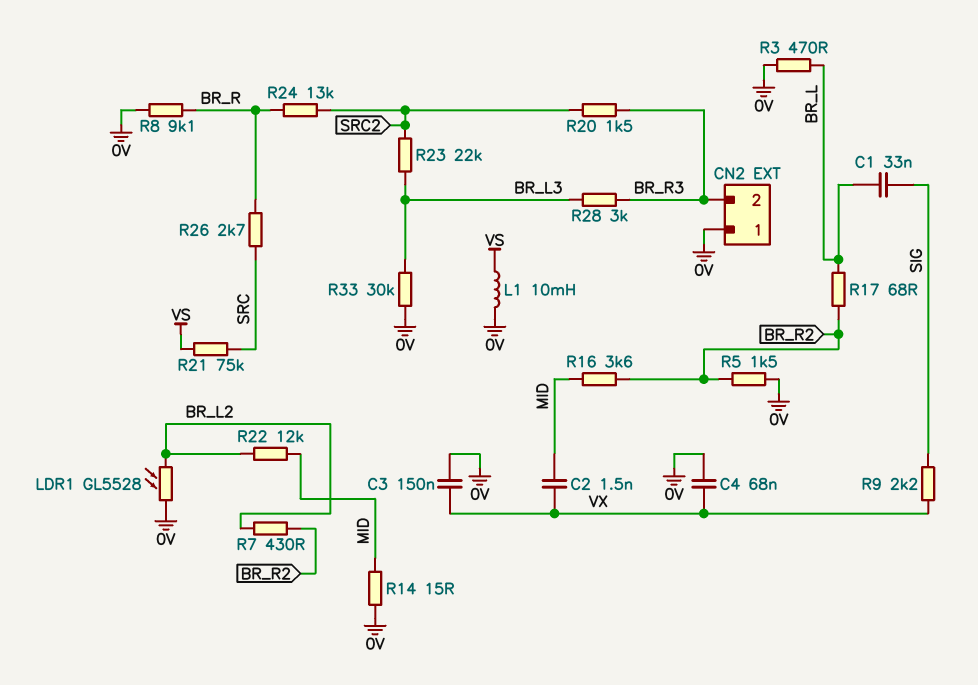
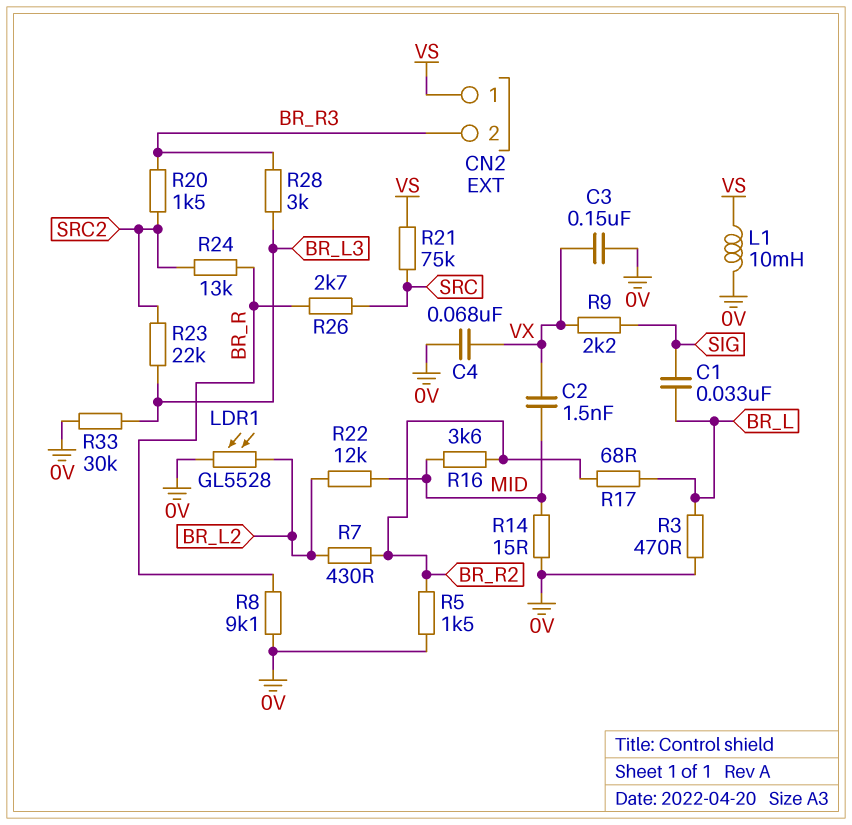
CN2 pin 1: 0V -> VS

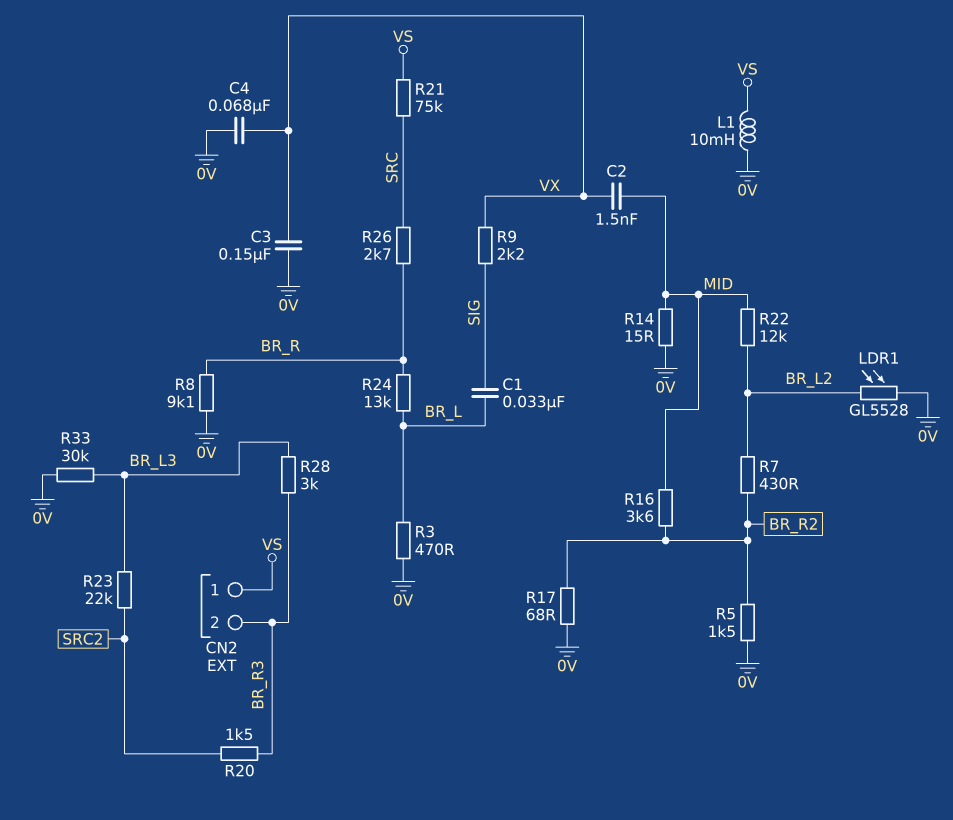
R17: 68 (BR_L, BR_R2) -> 68 (0V, BR_R2)
R24: 13k (BR_R, SRC2) -> 13k (BR_L, BR_R)

